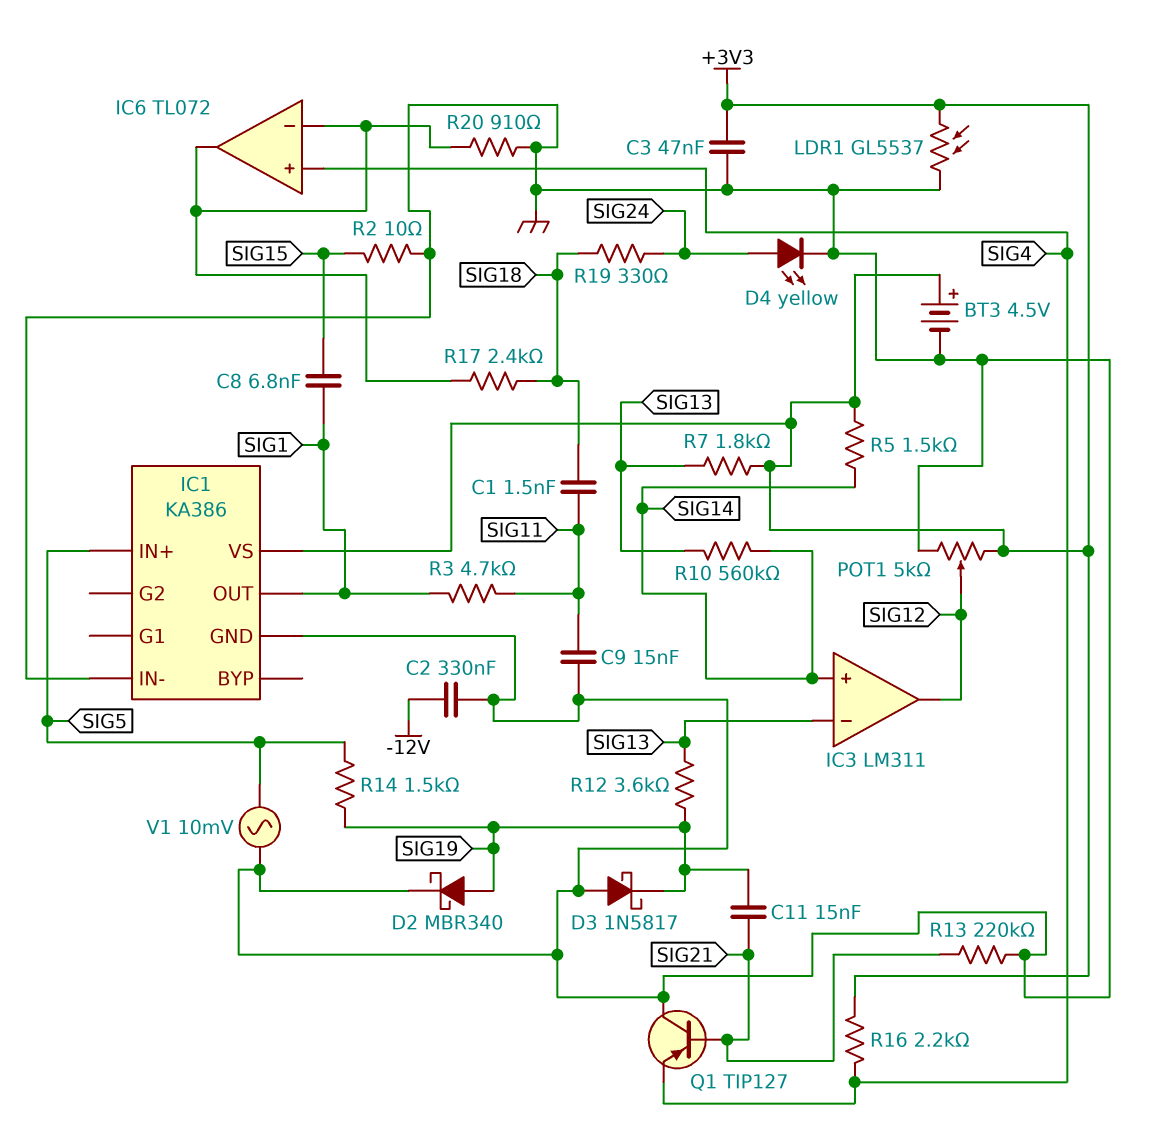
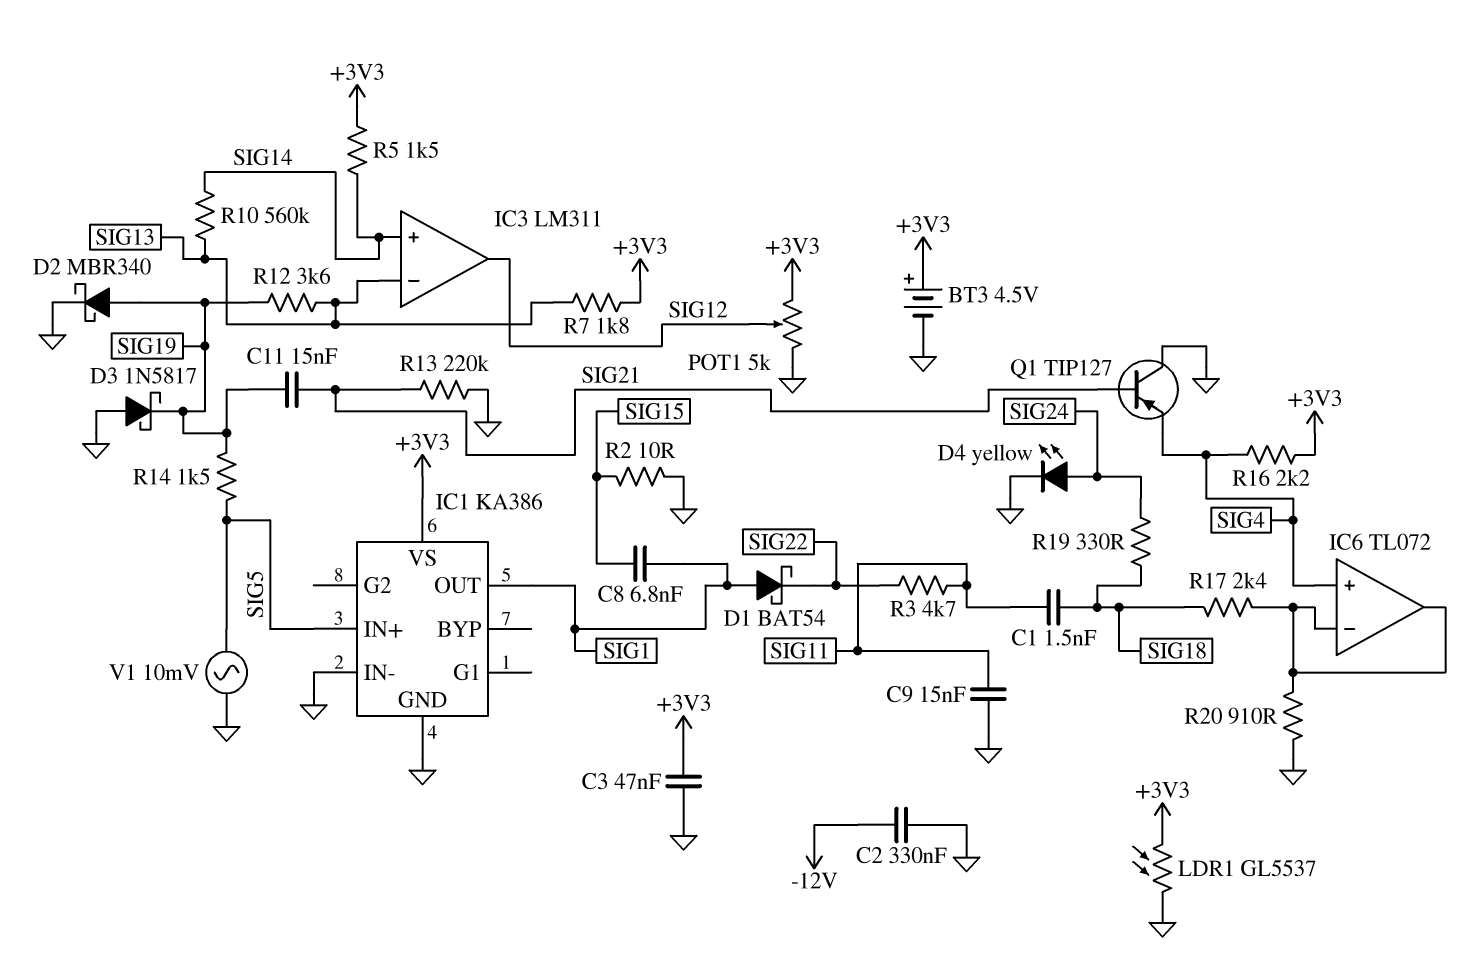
D1: none -> schottky BAT54 (A SIG1, K SIG22)
R3: 4.7k (SIG1, SIG11) -> 4.7k (SIG11, SIG22)

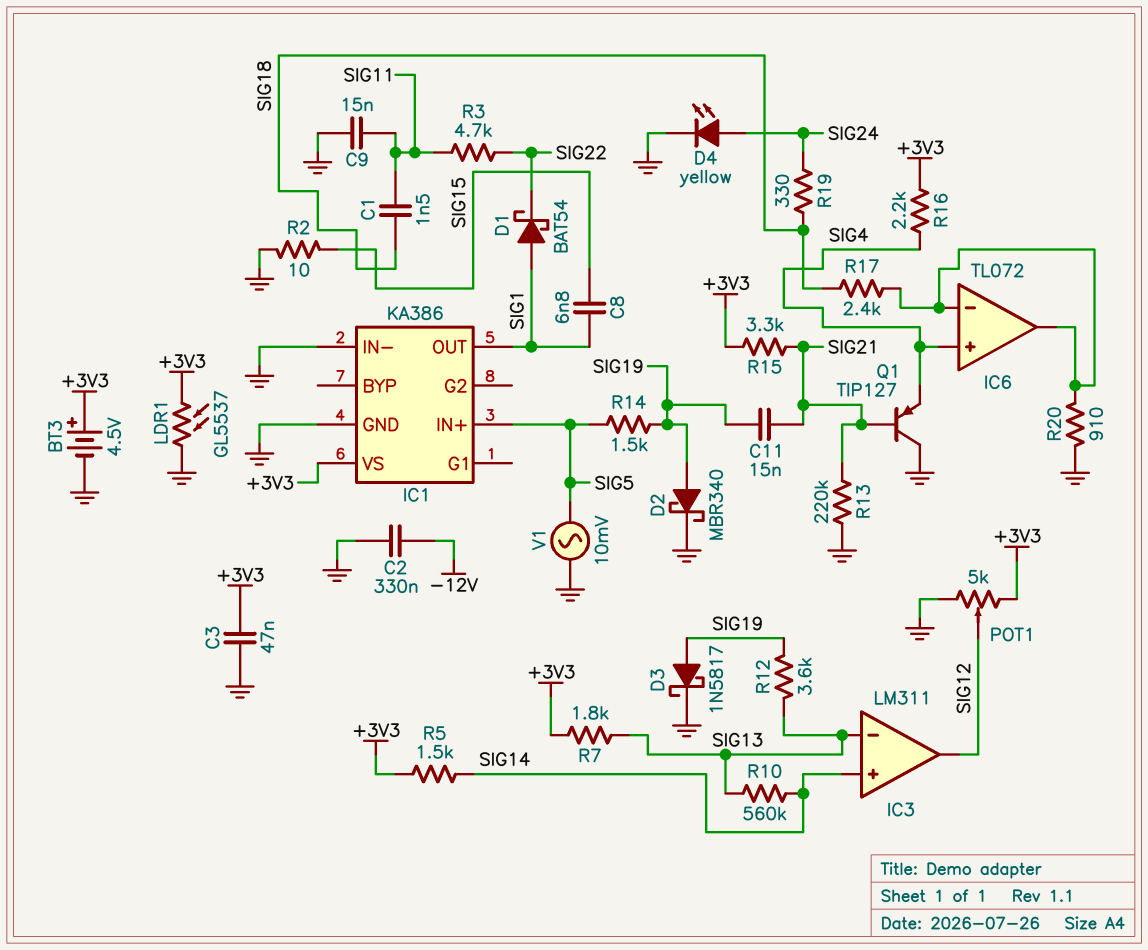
D3: schottky 1N5817 (A GND, K SIG19) -> schottky 1N5817 (A SIG19, K GND)
R15: none -> 3.3k (+3V3, SIG21)

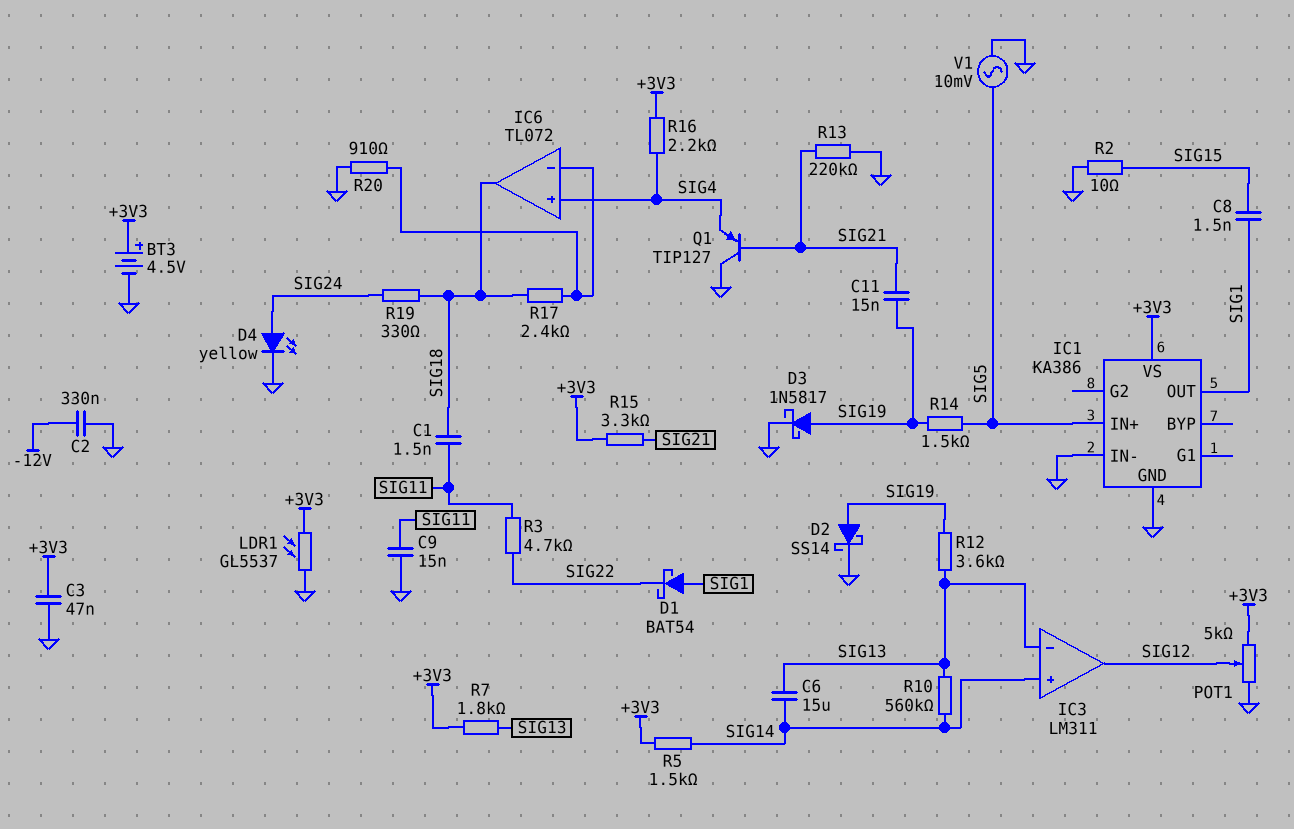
C6: none -> 15uF (SIG13, SIG14)
C8: 6.8nF (SIG1, SIG15) -> 1.5nF (SIG1, SIG15)
D2: schottky MBR340 (A SIG19, K GND) -> schottky SS14 (A SIG19, K GND)
IC6 pin out: IC6/in- -> SIG18

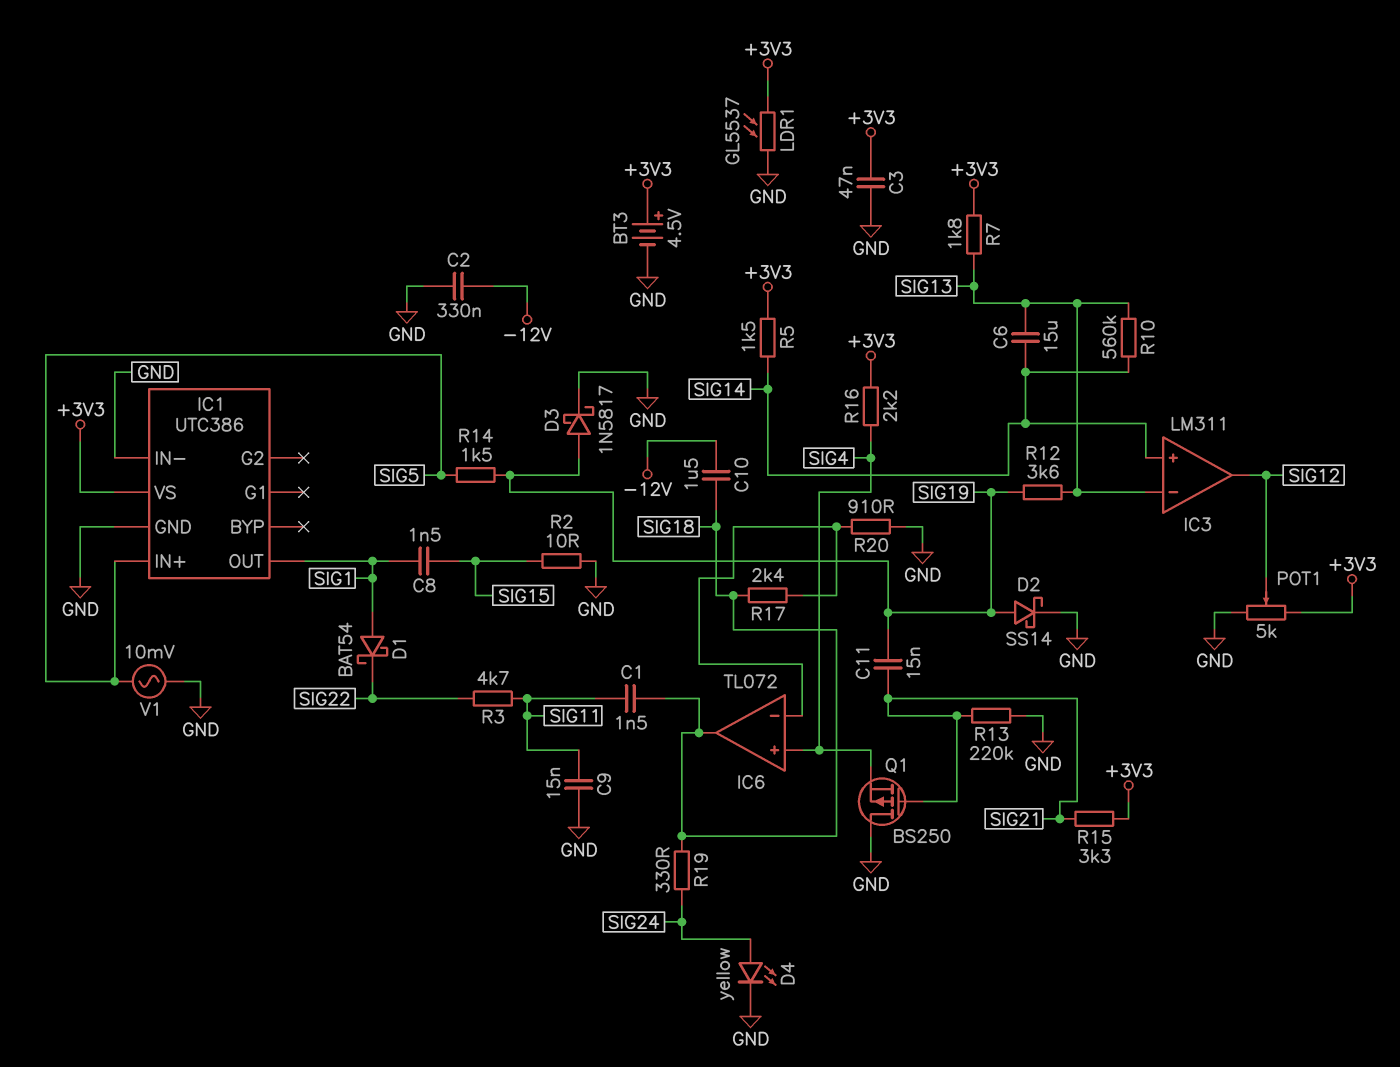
C10: none -> 1.5uF (-12V, SIG18)
IC1: KA386 -> UTC386
Q1: PNP TIP127 (B SIG21, C GND, E SIG4) -> PMOS BS250 (G SIG21, D GND, S SIG4)

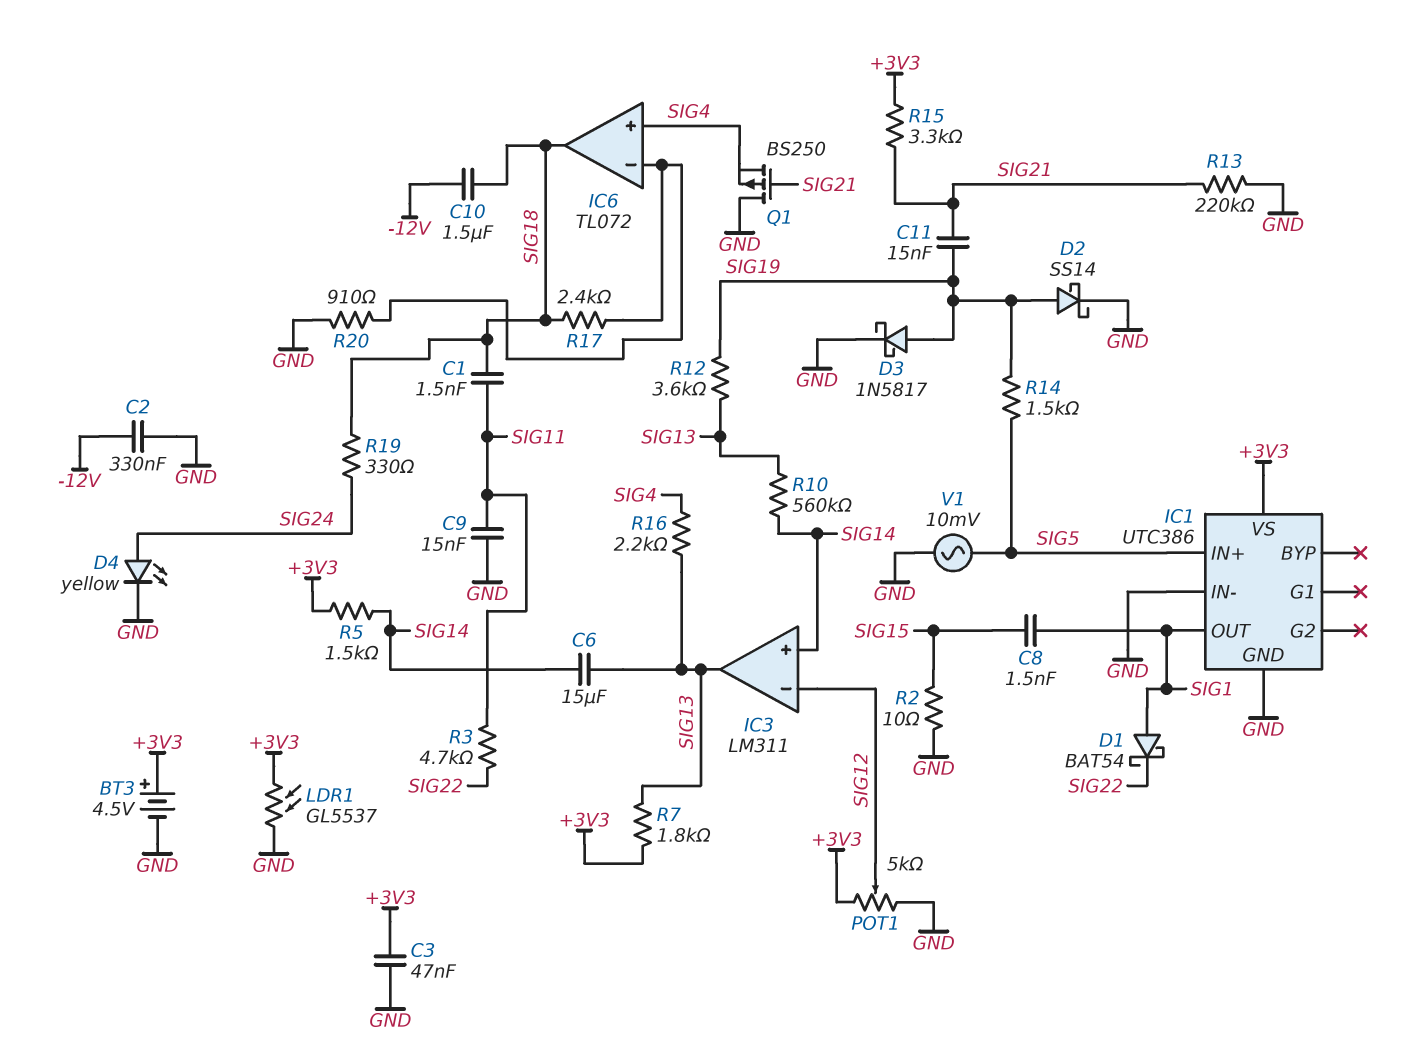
IC3 pin in-: SIG13 -> SIG12
IC3 pin out: SIG12 -> SIG13
R16: 2.2k (+3V3, SIG4) -> 2.2k (SIG4, SIG13)

